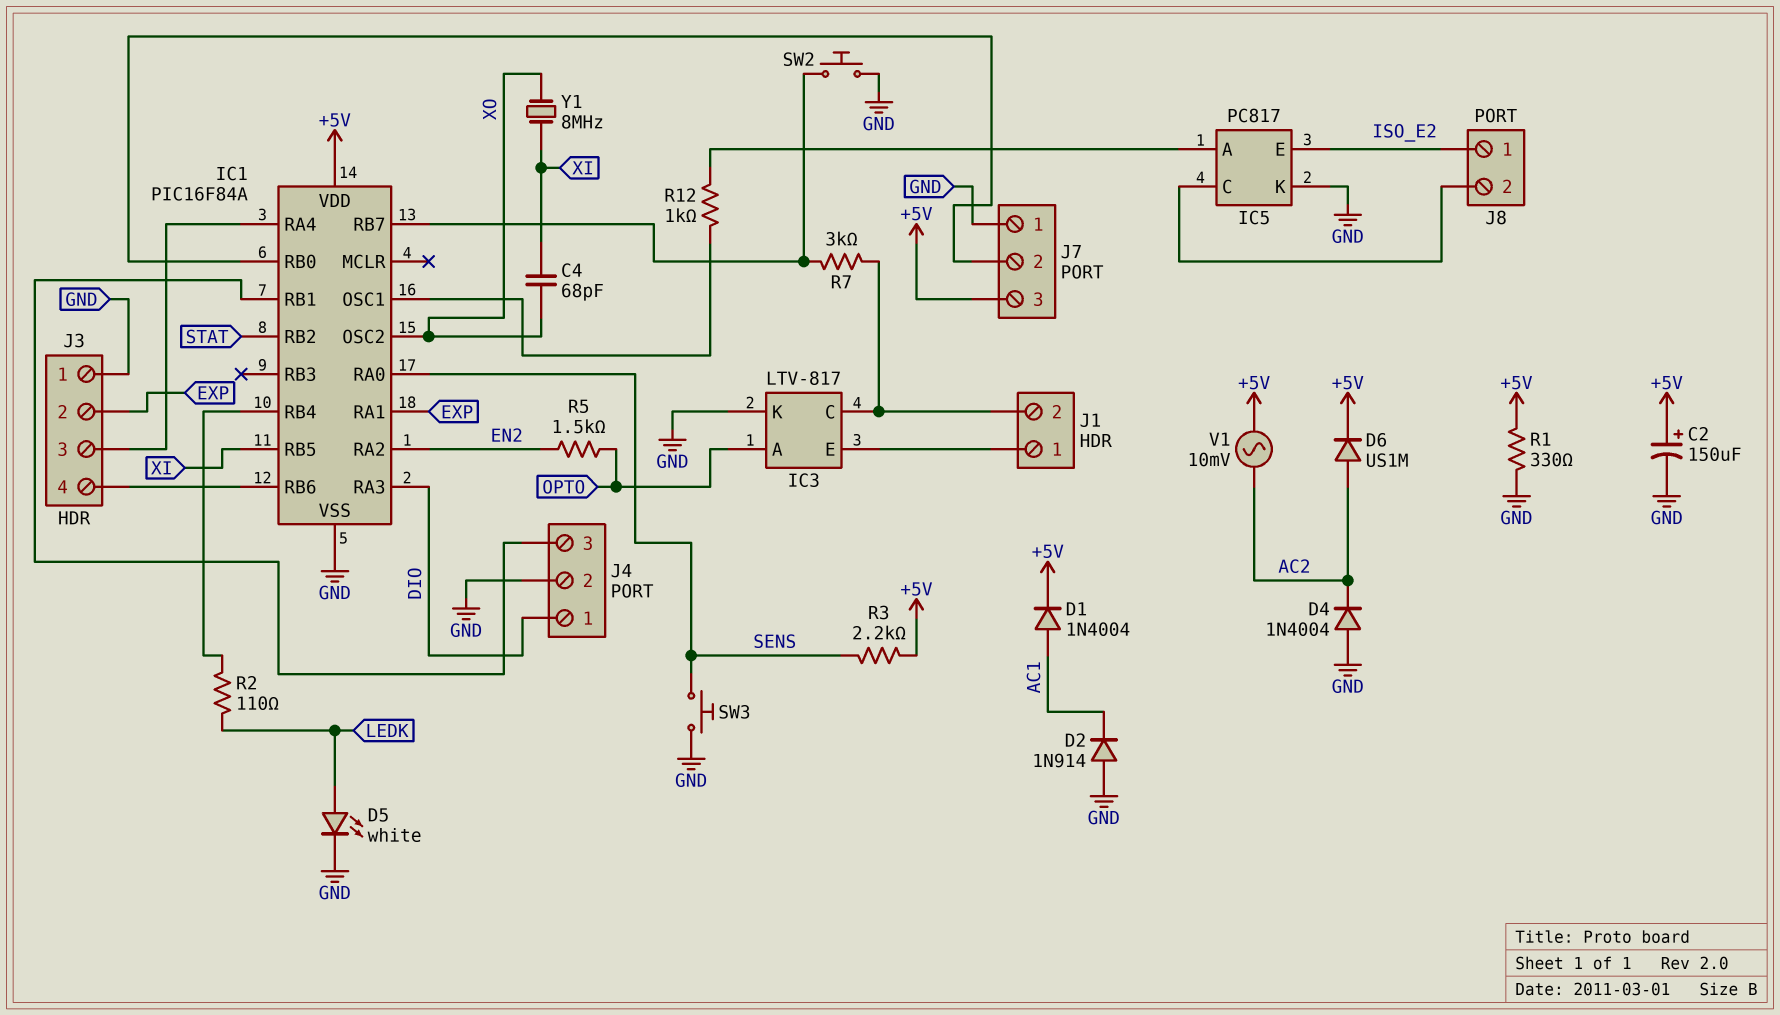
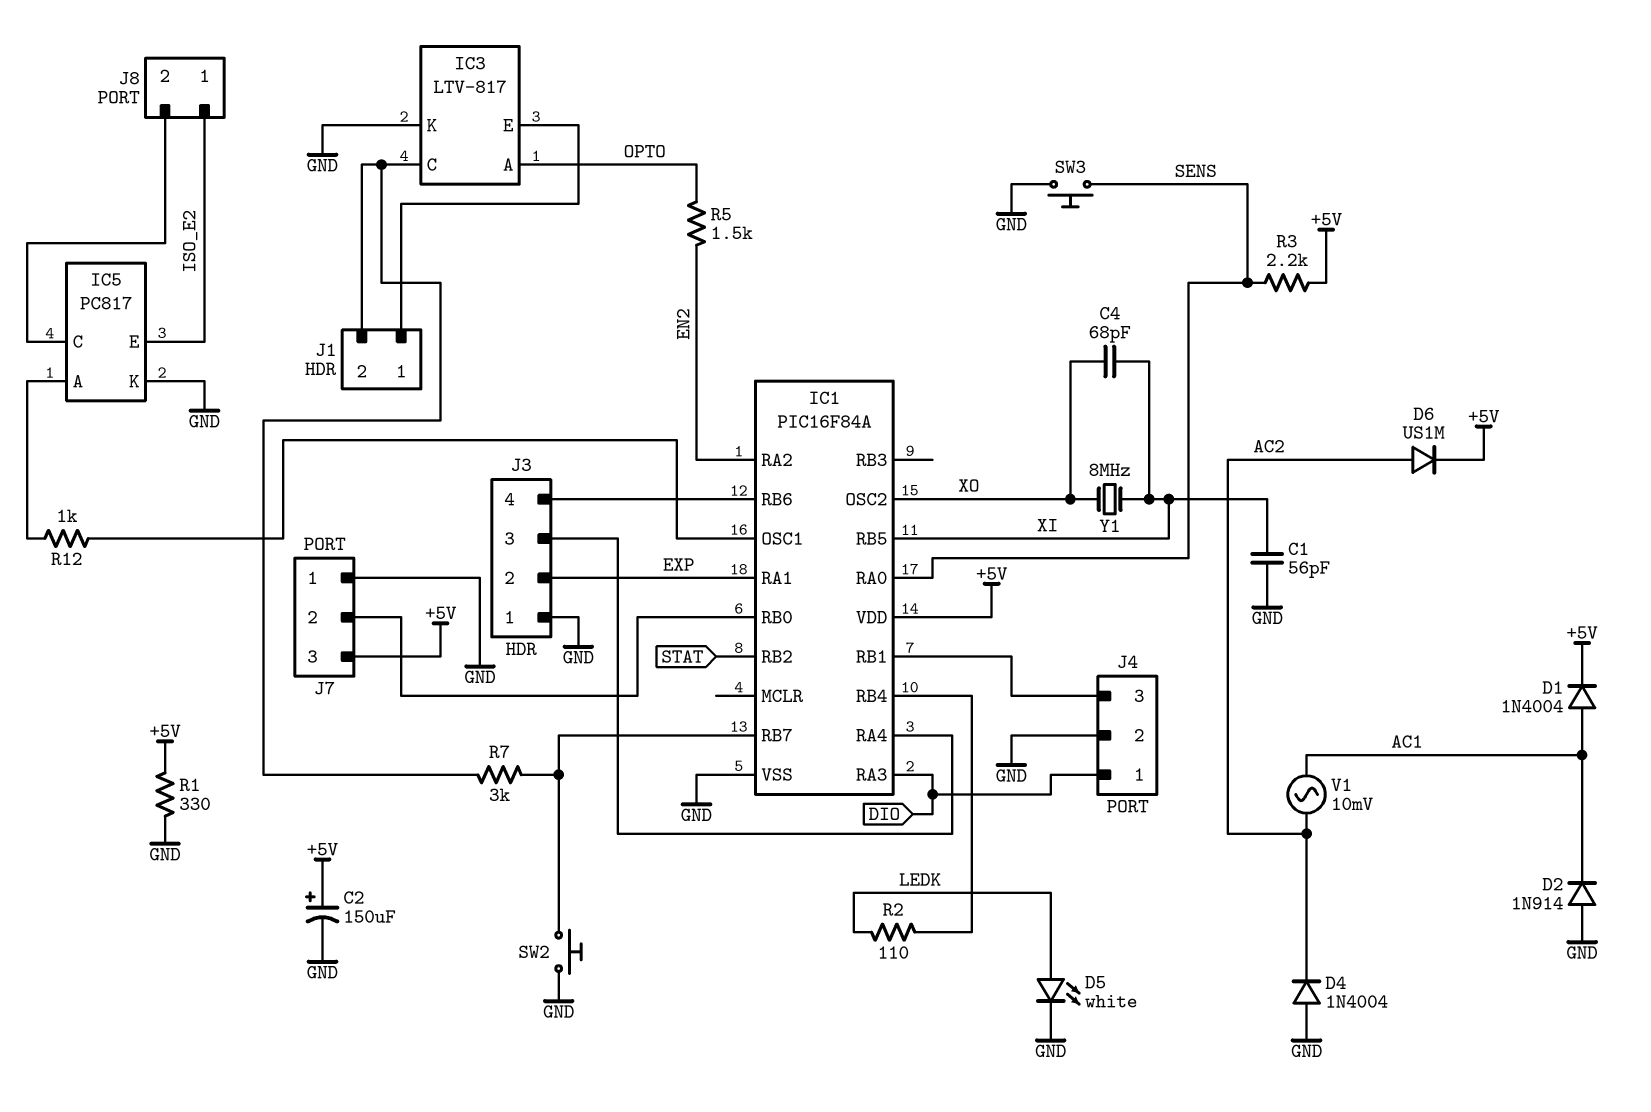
C1: none -> 56pF (GND, XI)
V1: AC 10mV (+5V, AC2) -> AC 10mV (AC1, AC2)

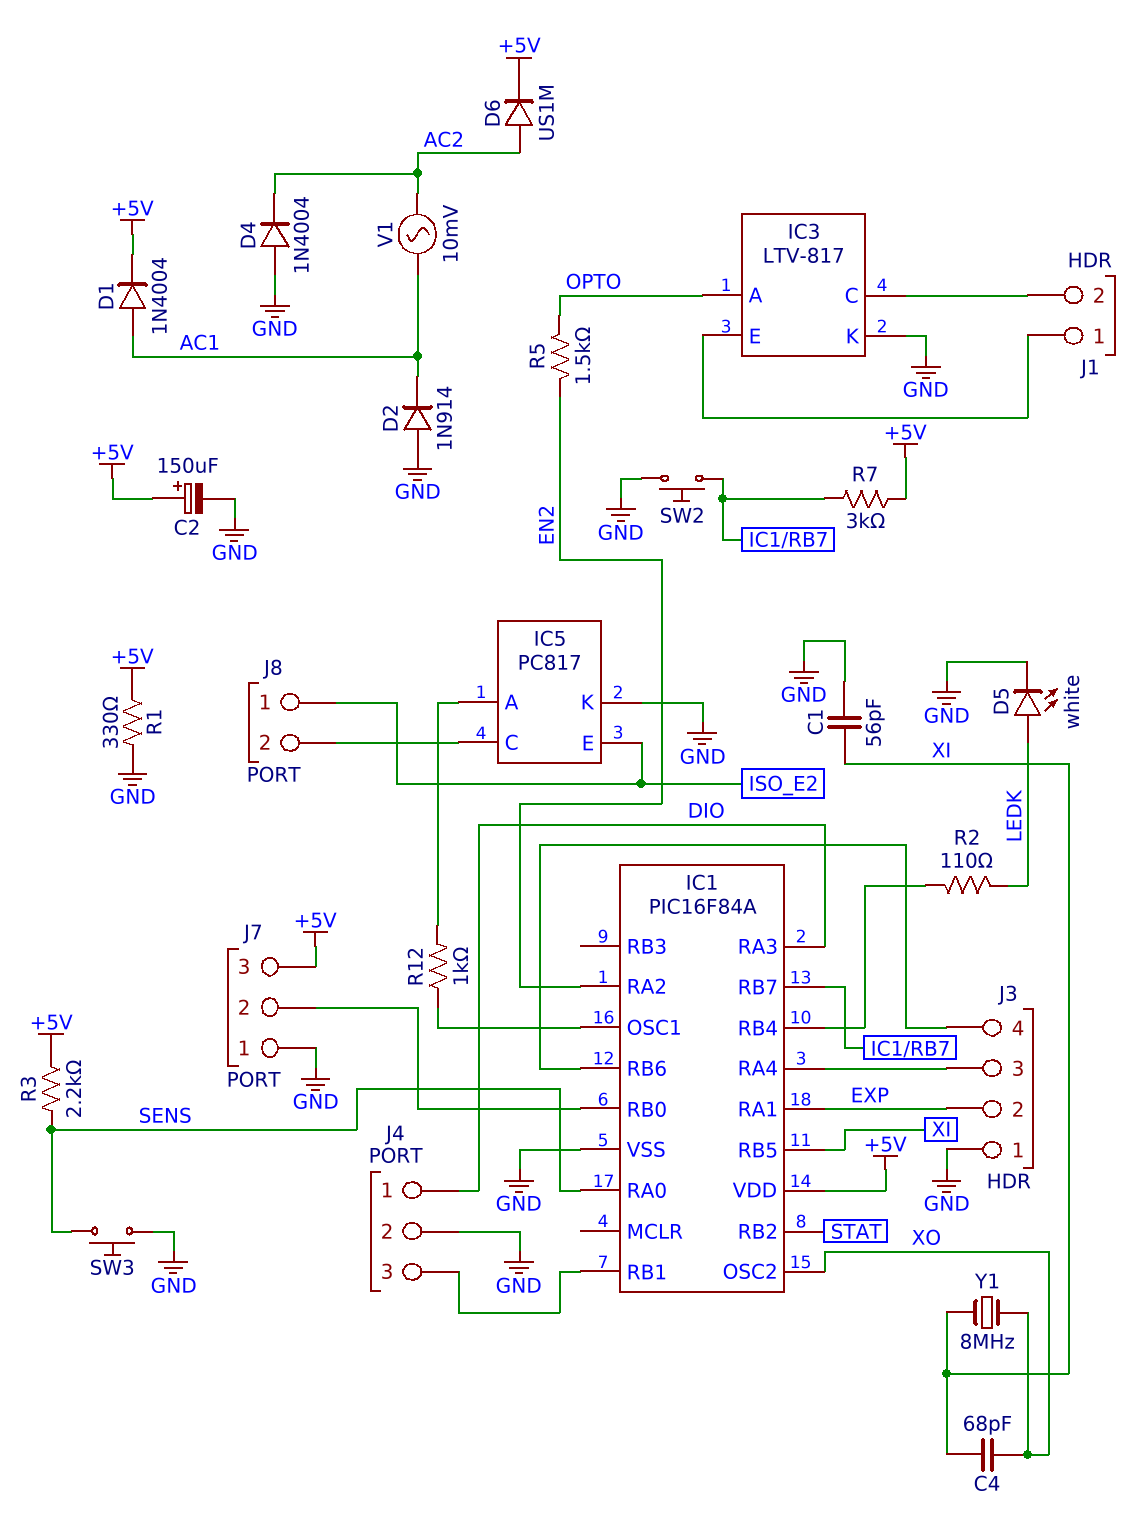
R7: 3k (IC1/RB7, IC3/C) -> 3k (+5V, IC1/RB7)

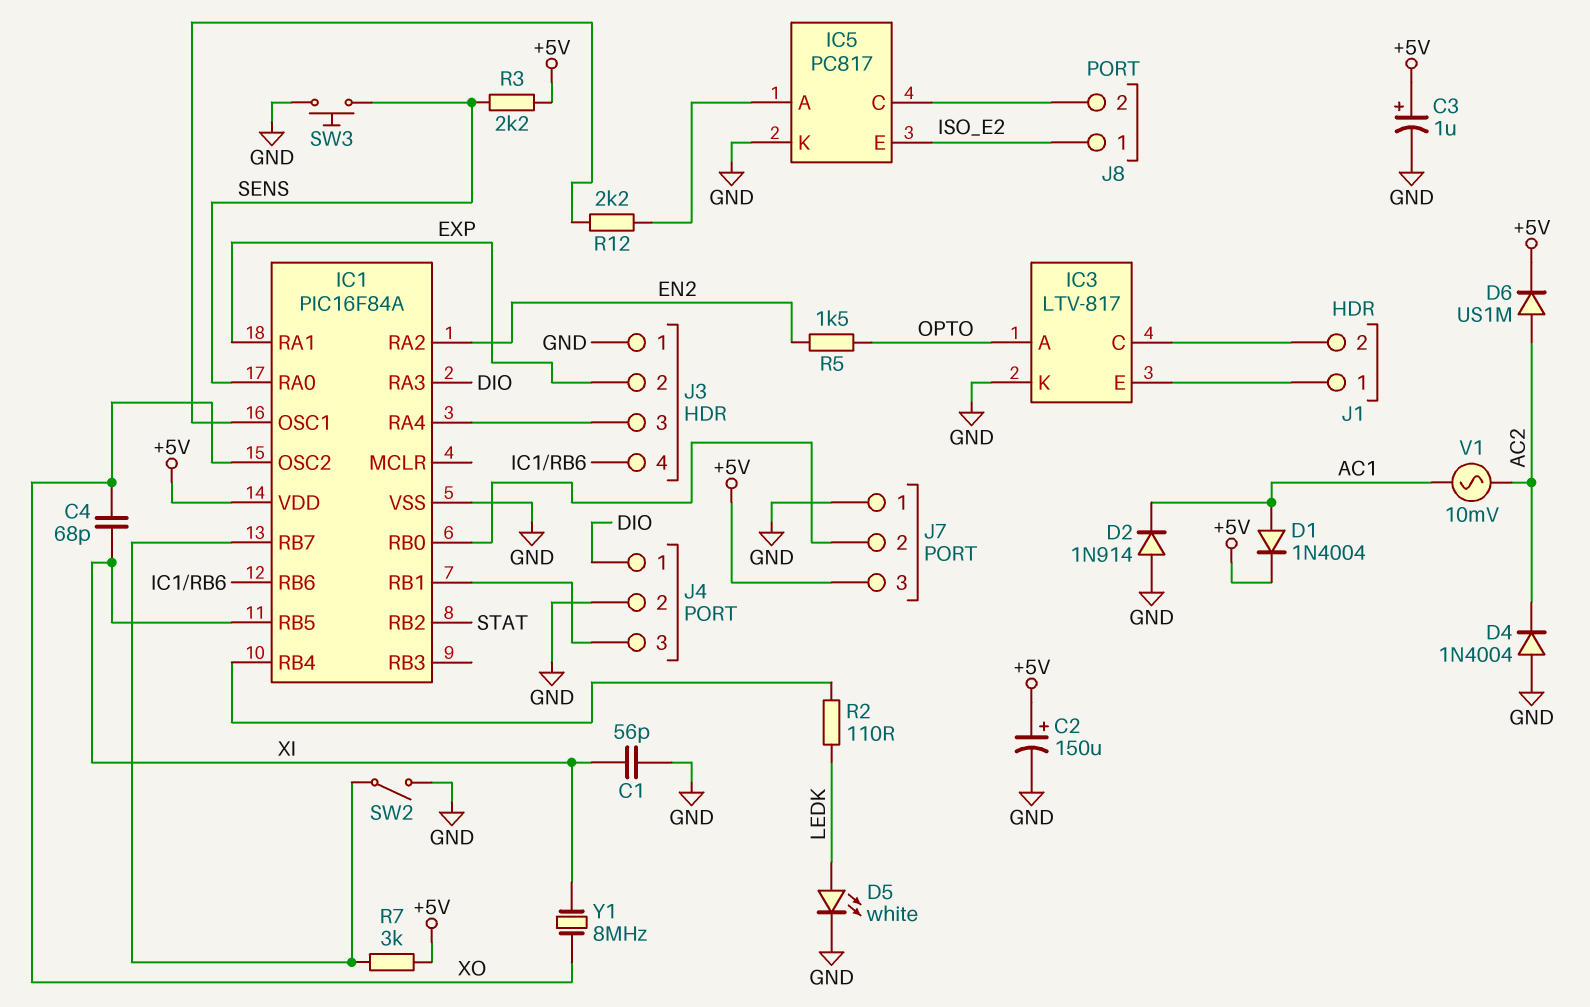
C3: none -> 1uF (plus +5V, minus GND)
R1: 330 (+5V, GND) -> none
R12: 1k (IC1/OSC1, IC5/A) -> 2.2k (IC1/OSC1, IC5/A)
SW2: button (GND, IC1/RB7) -> switch (GND, IC1/RB7)

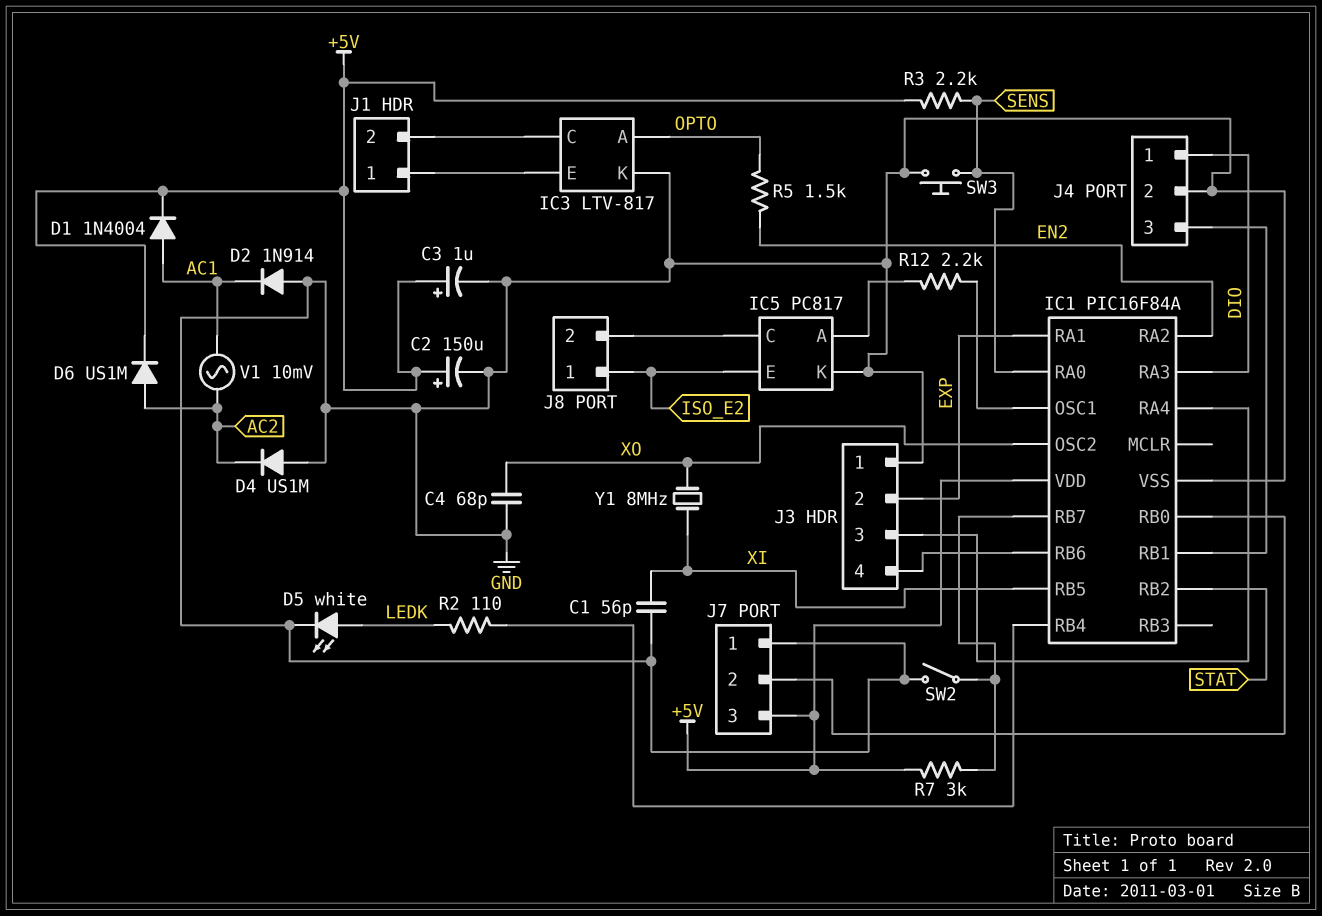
C4: 68pF (XI, XO) -> 68pF (GND, XO)
D4: diode 1N4004 (A GND, K AC2) -> diode US1M (A GND, K AC2)

